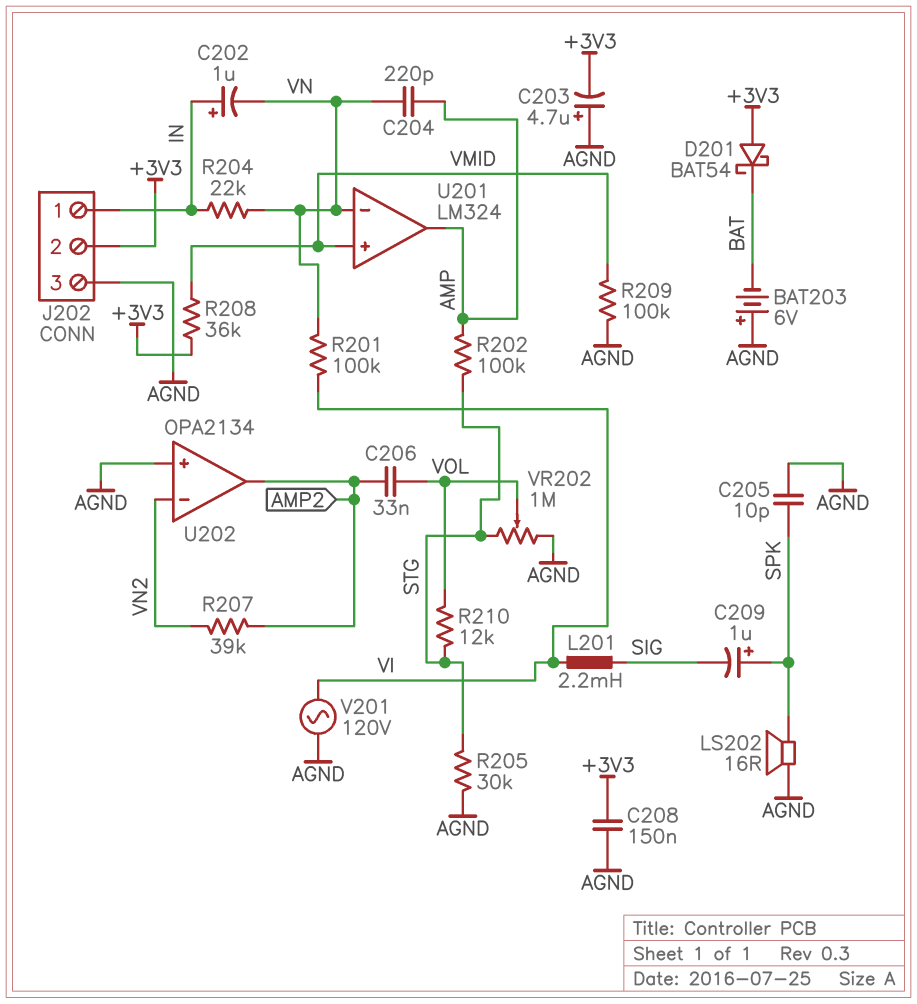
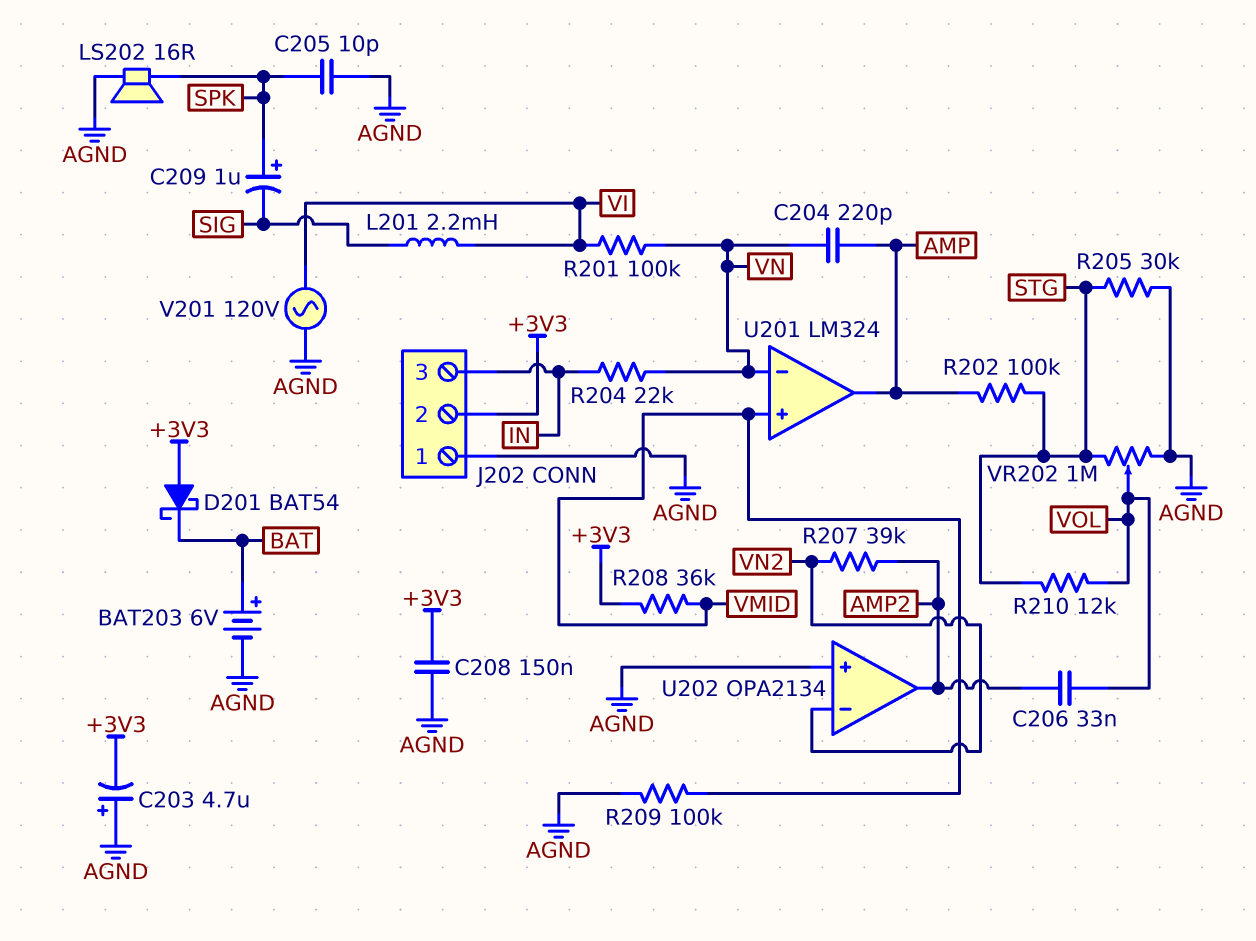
BAT203: 6V (plus AGND, minus BAT) -> 6V (plus BAT, minus AGND)
C202: 1uF (plus IN, minus VN) -> none
J202 pin 1: IN -> AGND
J202 pin 3: AGND -> IN

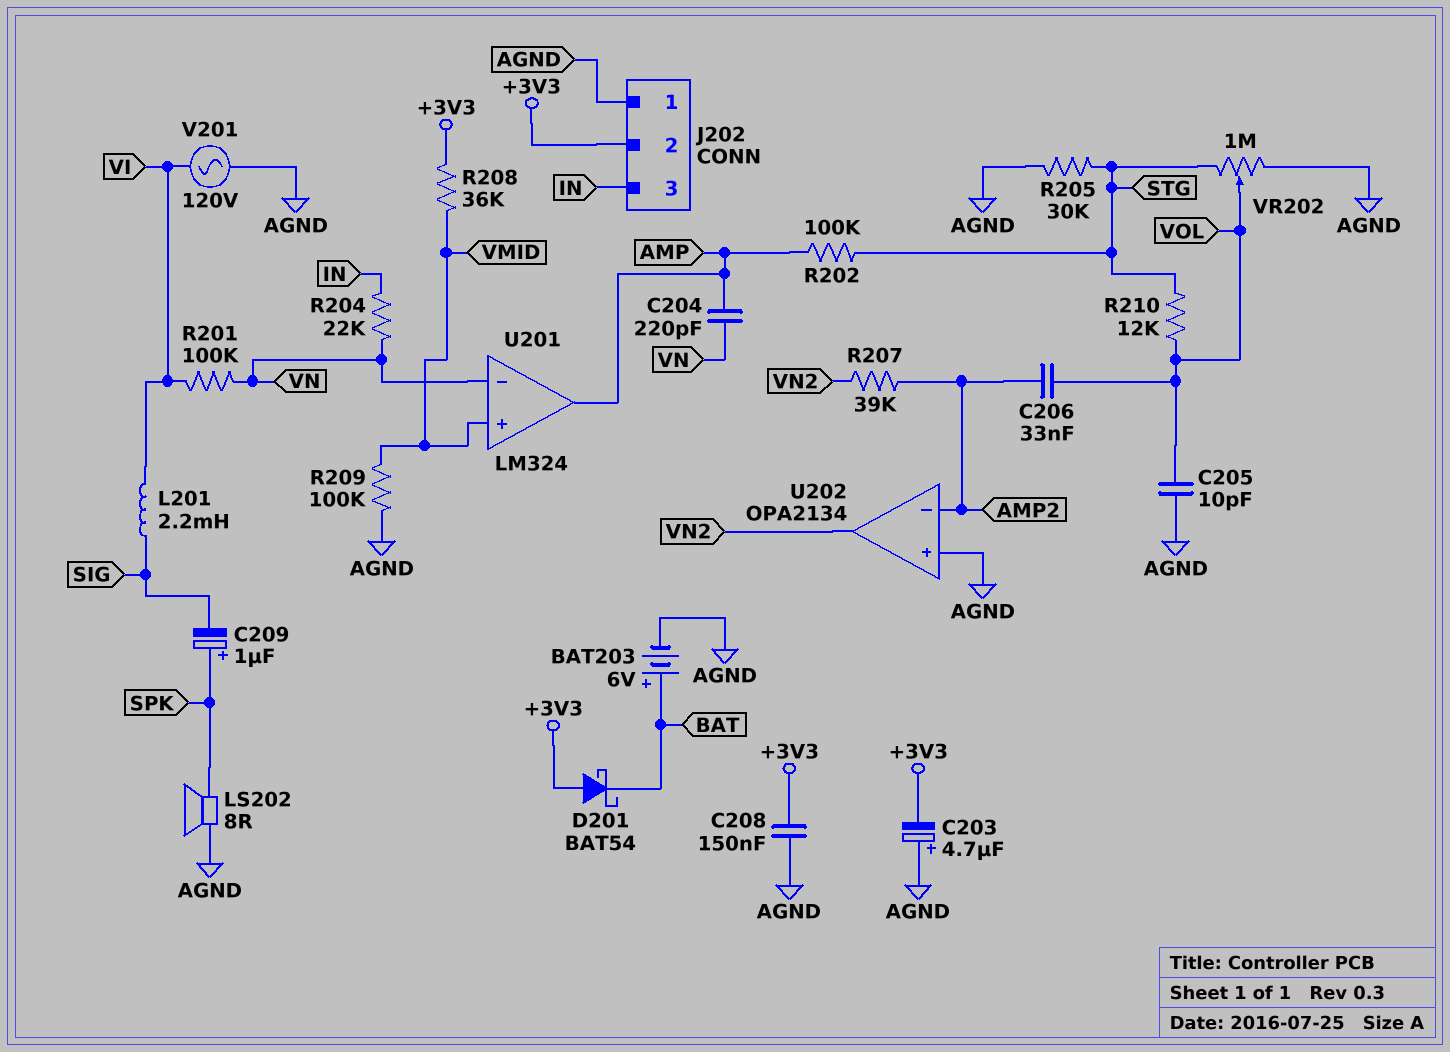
C205: 10pF (AGND, SPK) -> 10pF (AGND, VOL)
LS202: speaker 16R (AGND, SPK) -> speaker 8R (AGND, SPK)
U202 pin in-: VN2 -> AMP2
U202 pin out: AMP2 -> VN2

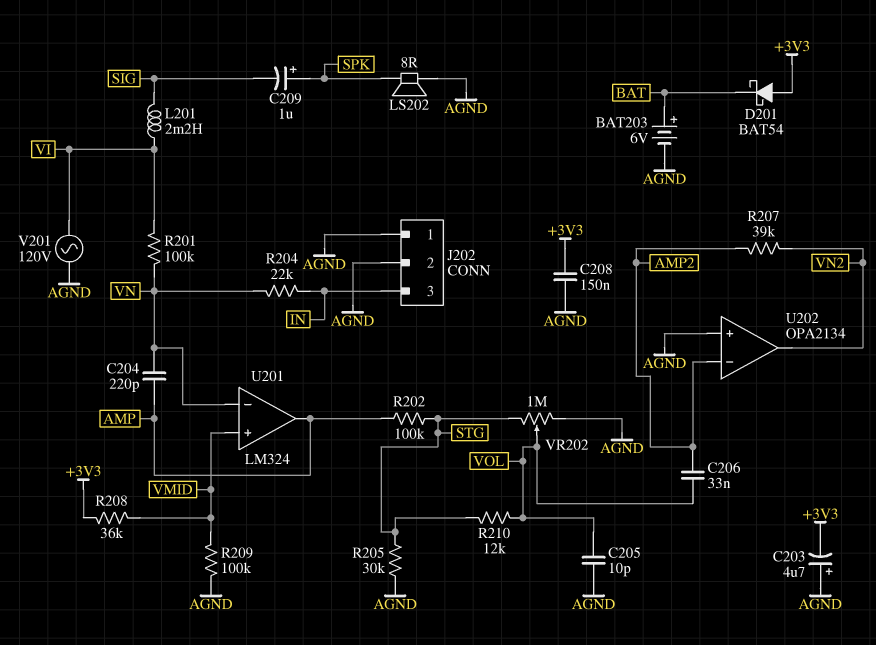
J202 pin 2: +3V3 -> AGND

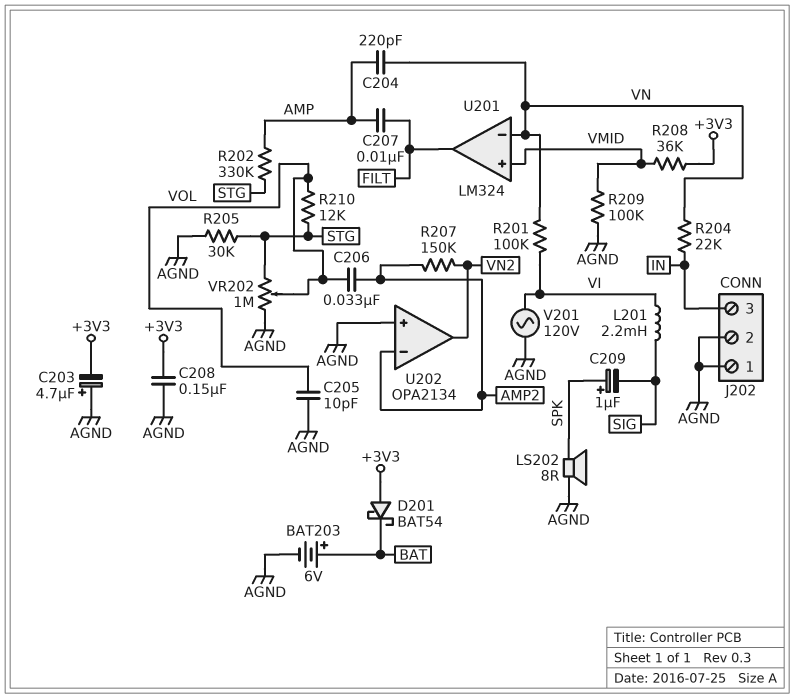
C207: none -> 10nF (AMP, FILT)
R202: 100k (AMP, STG) -> 330k (AMP, STG)
R207: 39k (AMP2, VN2) -> 150k (AMP2, VN2)
U201 pin out: AMP -> FILT

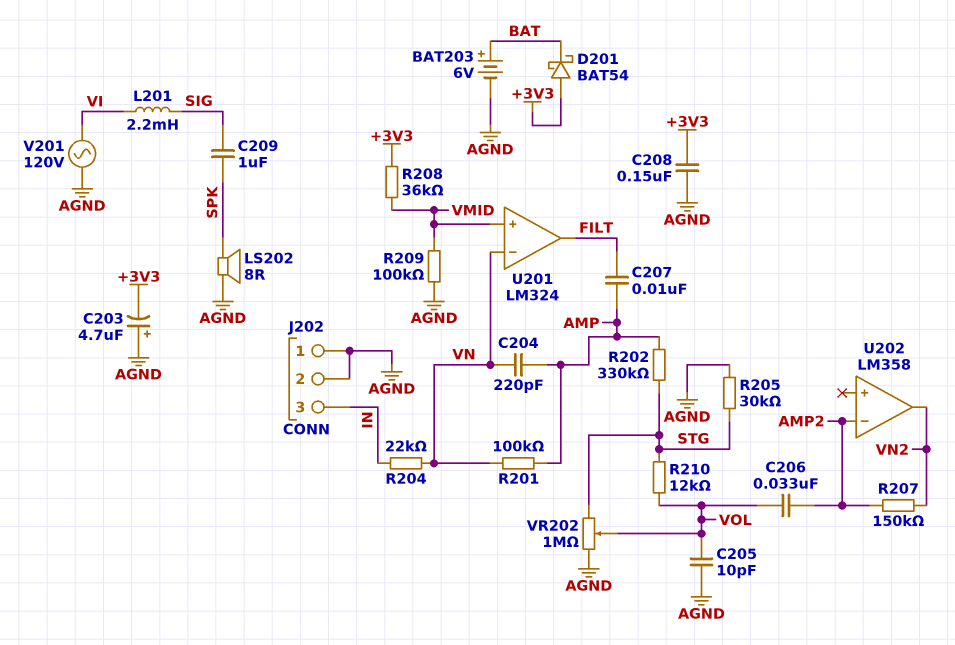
C209: 1uF (plus SPK, minus SIG) -> 1uF (SIG, SPK)
R201: 100k (VI, VN) -> 100k (AMP, VN)
U202: OPA2134 -> LM358
U202 pin in+: AGND -> none

